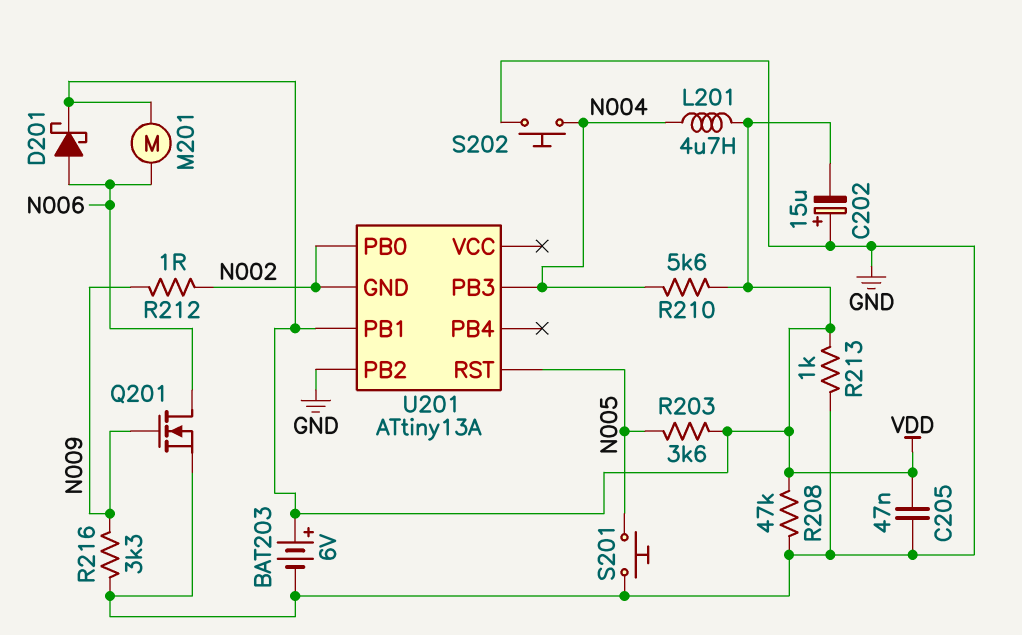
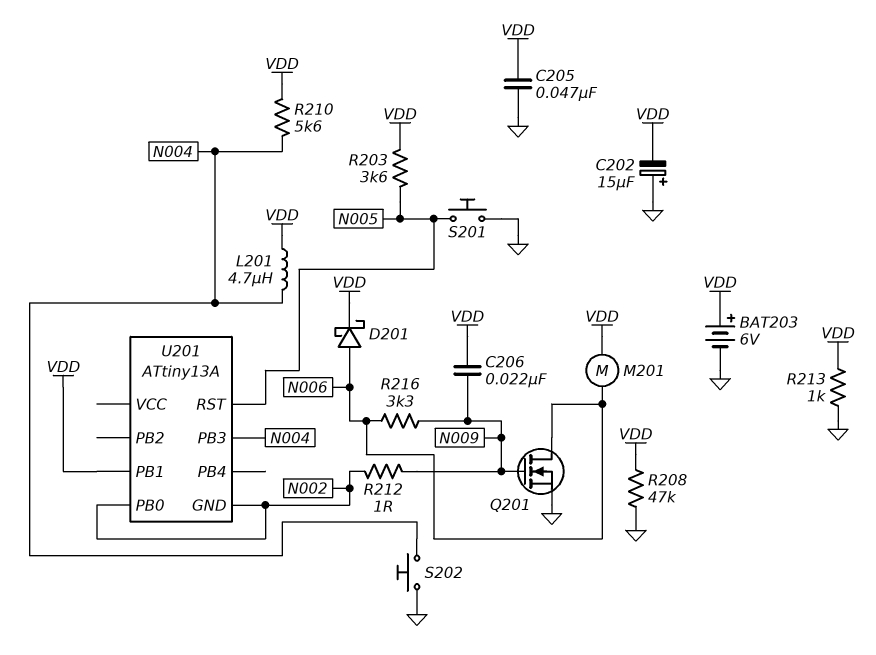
C206: none -> 22nF (N009, VDD)
R216: 3.3k (GND, N009) -> 3.3k (N006, N009)
U201 pin PB2: GND -> none

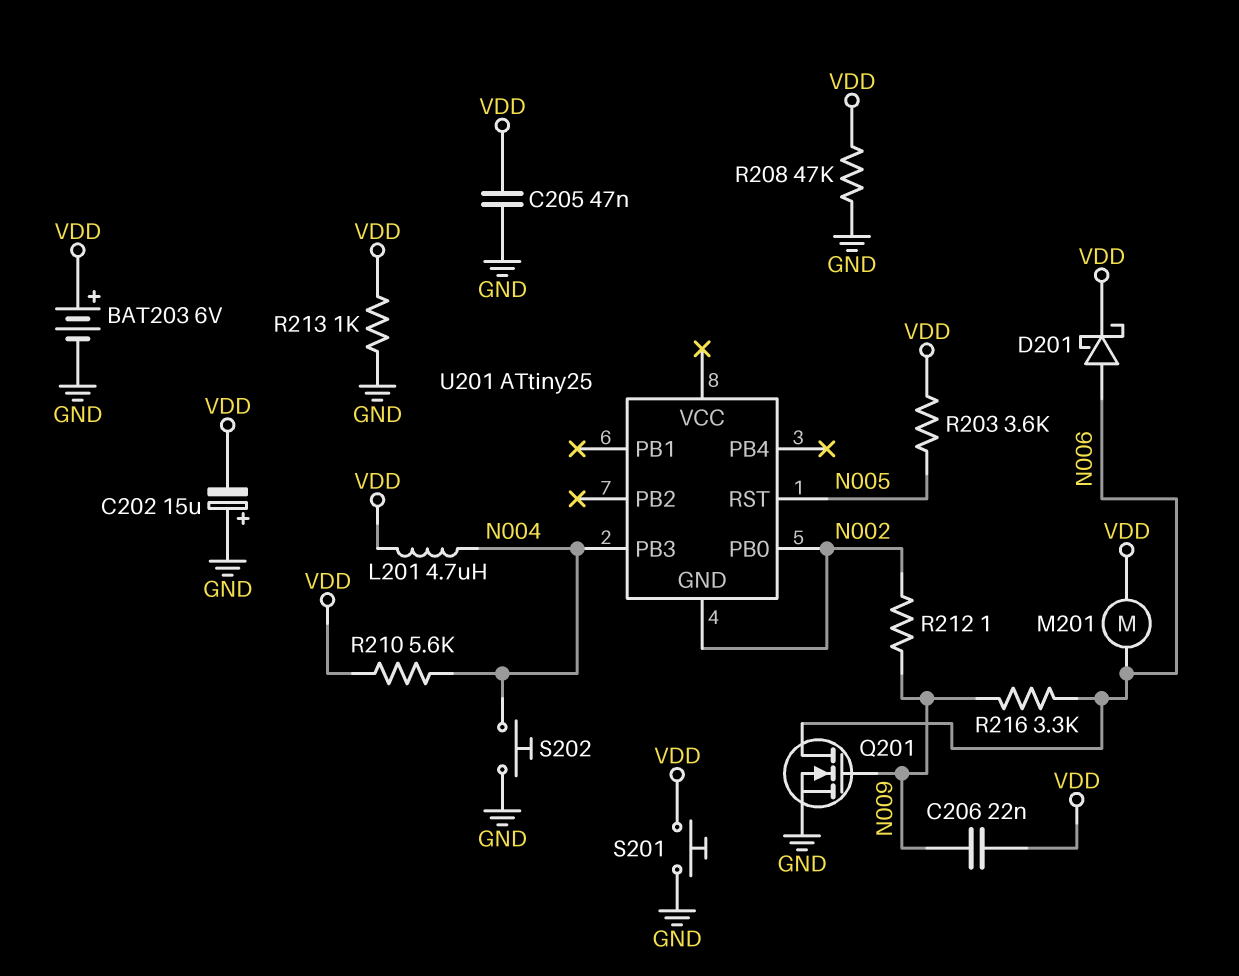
S201: button (GND, N005) -> button (GND, VDD)
U201: ATtiny13A -> ATtiny25
U201 pin PB1: VDD -> none

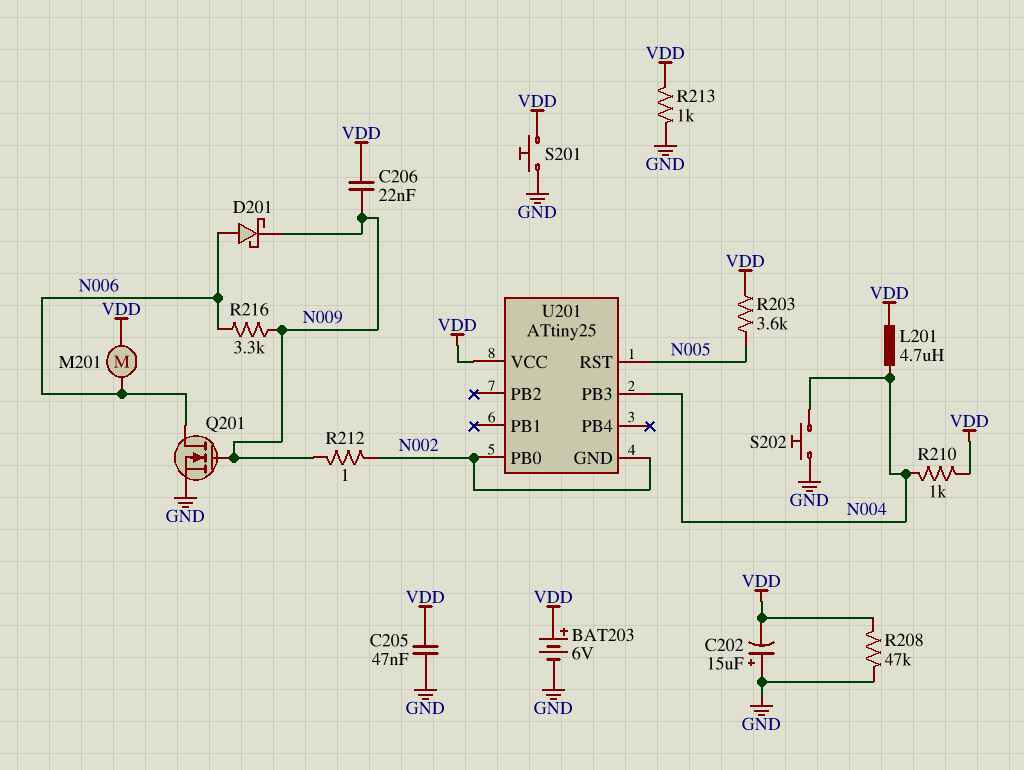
D201: schottky (A N006, K VDD) -> schottky (A N006, K N009)
R210: 5.6k (N004, VDD) -> 1k (N004, VDD)
U201 pin VCC: none -> VDD

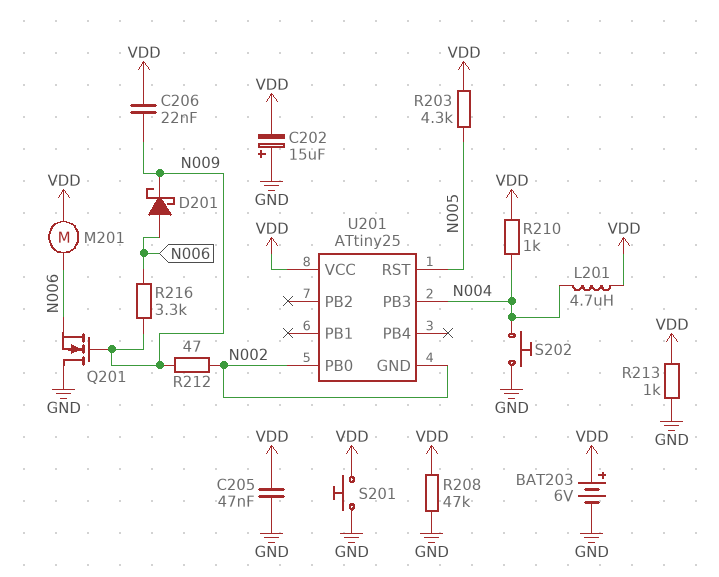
Q201: NMOS (G N009, D N006, S GND) -> NMOS (G N009, D GND, S N006)
R203: 3.6k (N005, VDD) -> 4.3k (N005, VDD)
R212: 1 (N002, N009) -> 47 (N002, N009)

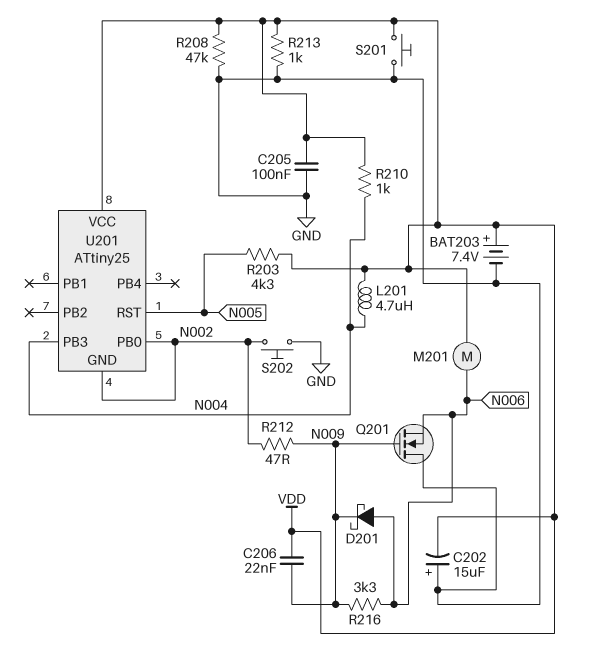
BAT203: 6V (plus VDD, minus GND) -> 7.4V (plus VDD, minus GND)
C205: 47nF (GND, VDD) -> 100nF (GND, VDD)
S202: button (GND, N004) -> button (GND, N002)

